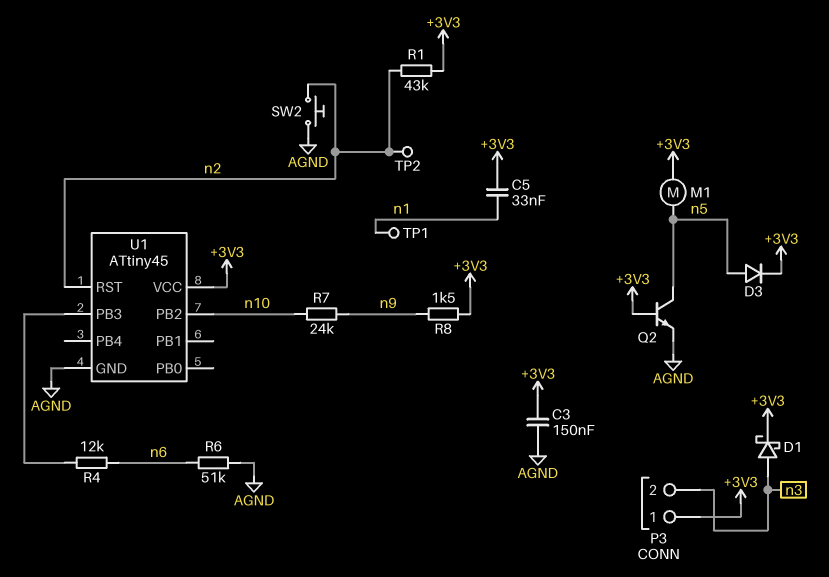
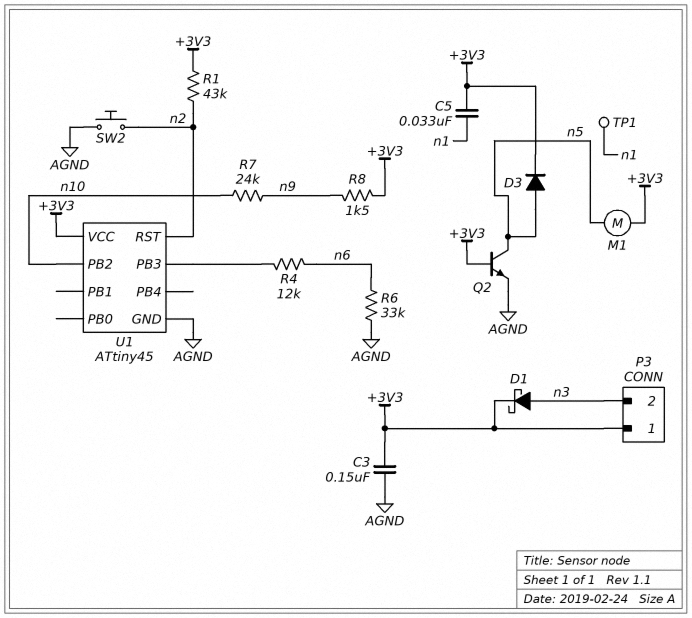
R6: 51k (AGND, n6) -> 33k (AGND, n6)
TP2: test point (n2) -> none

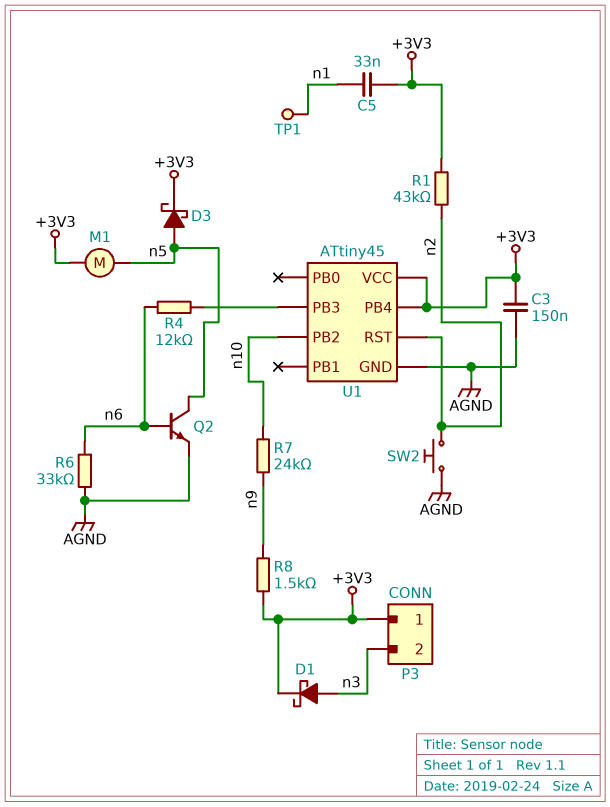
D3: diode (A n5, K +3V3) -> schottky (A n5, K +3V3)
Q2: NPN (B +3V3, C n5, E AGND) -> NPN (B n6, C n5, E AGND)
U1 pin PB4: none -> +3V3

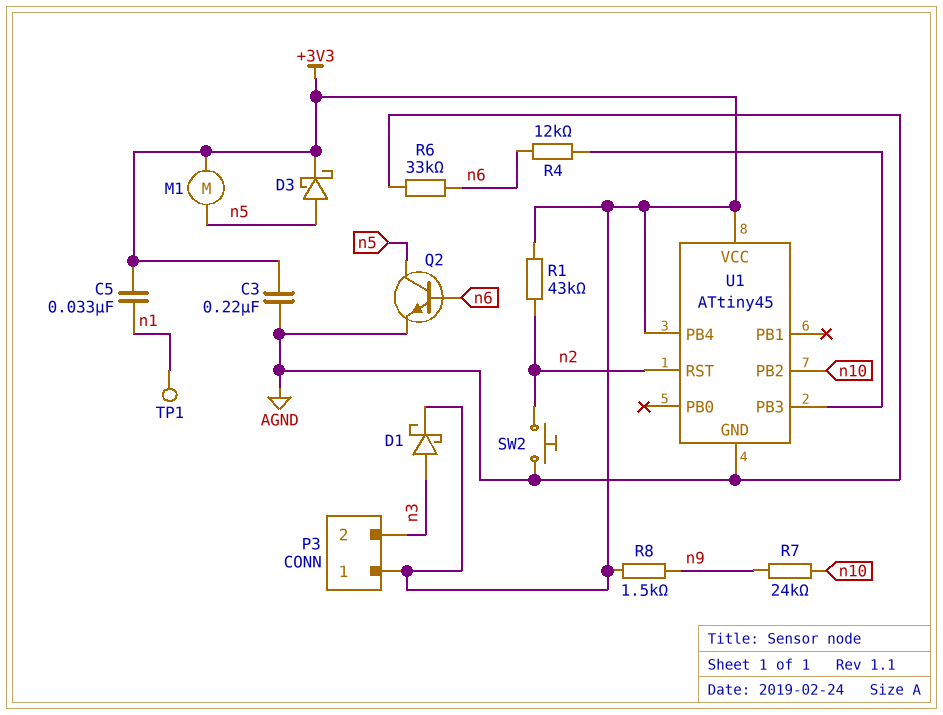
C3: 150nF (+3V3, AGND) -> 220nF (+3V3, AGND)

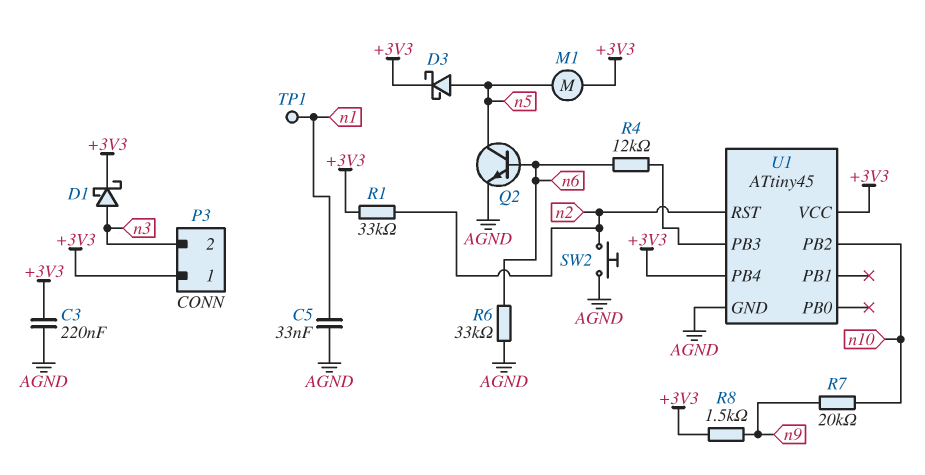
C5: 33nF (+3V3, n1) -> 33nF (AGND, n1)
R1: 43k (+3V3, n2) -> 33k (+3V3, n2)
R7: 24k (n9, n10) -> 20k (n9, n10)

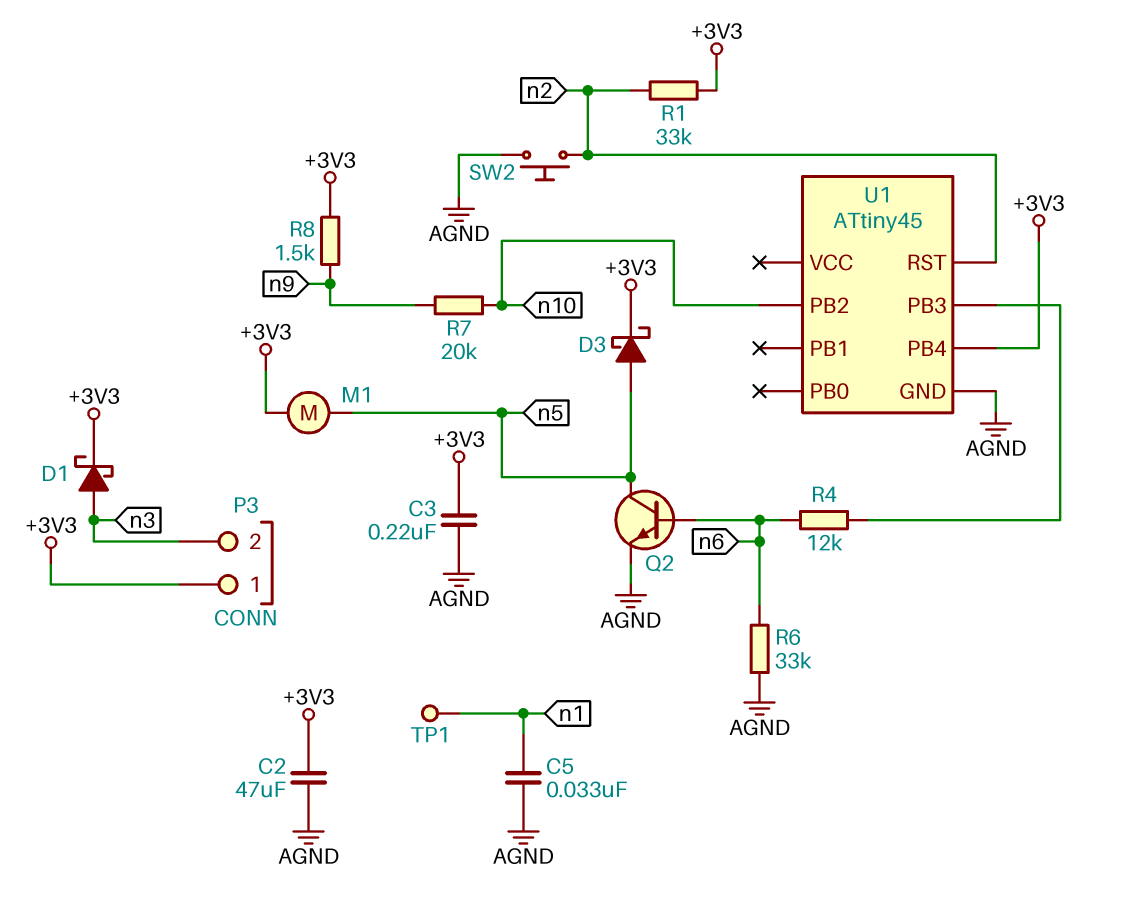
C2: none -> 47uF (+3V3, AGND)
U1 pin VCC: +3V3 -> none

